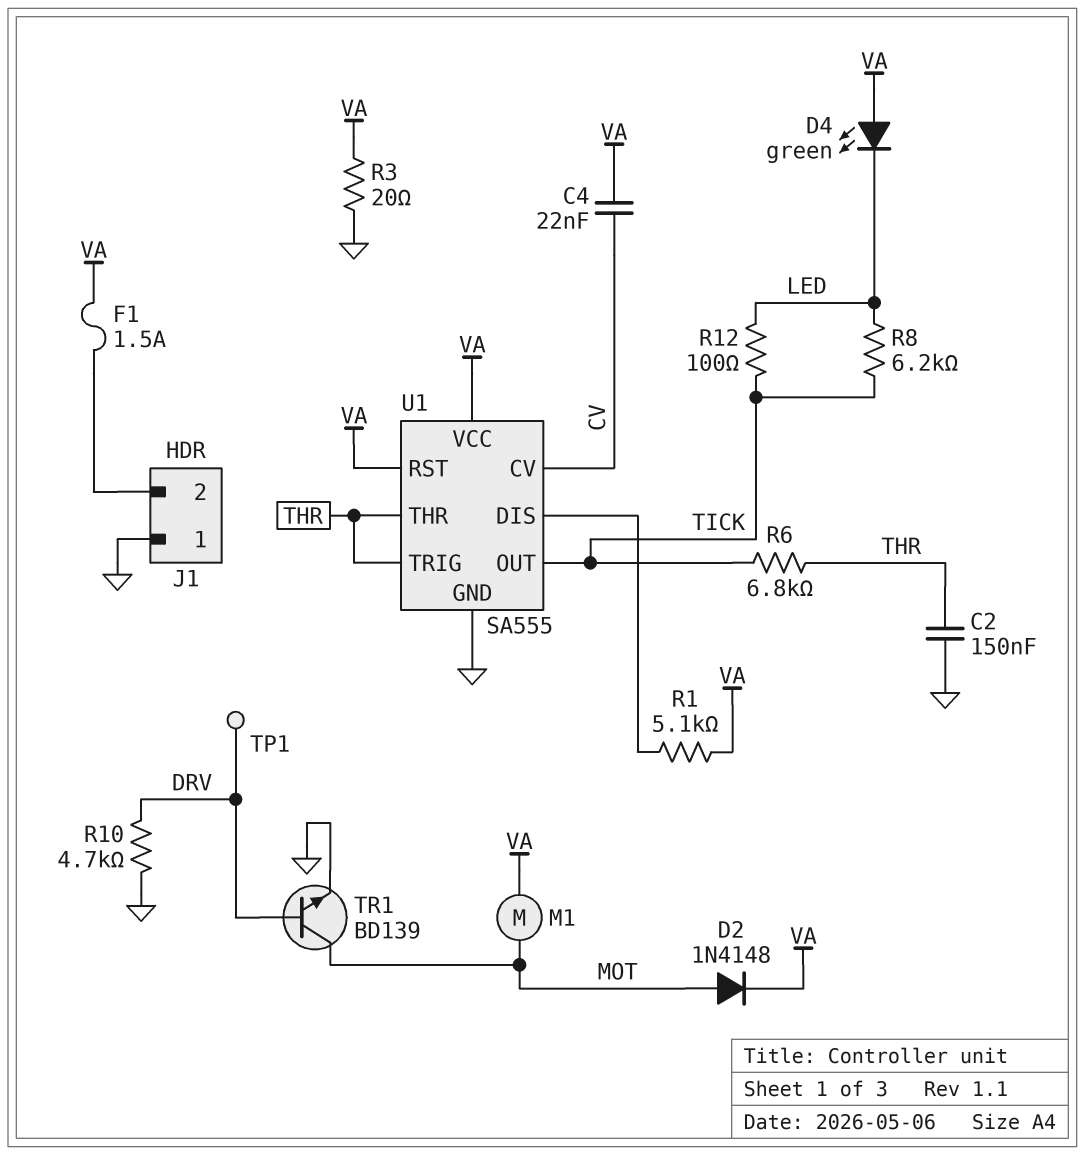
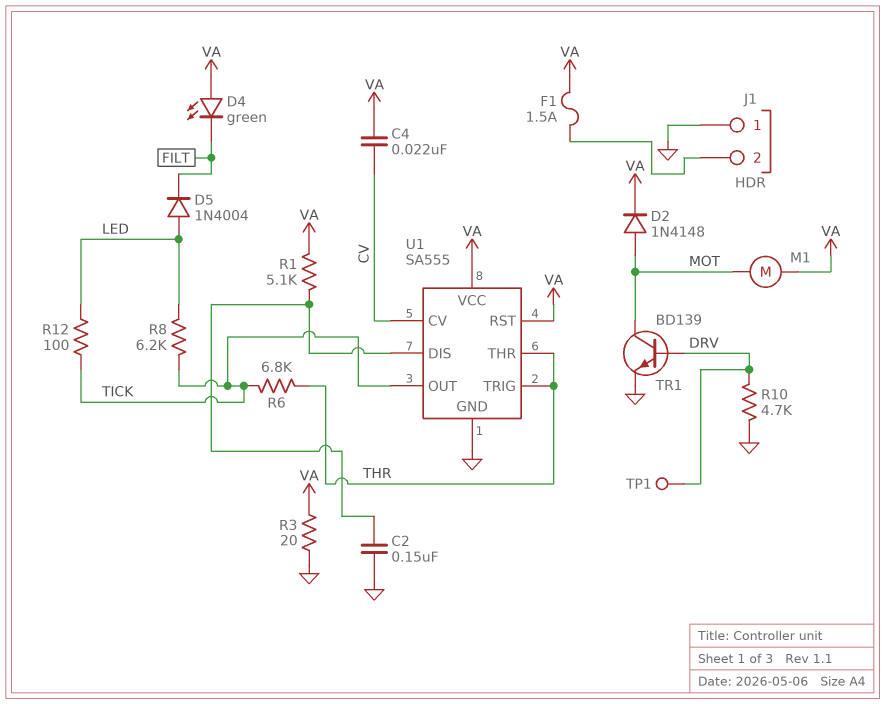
C2: 150nF (GND, THR) -> 150nF (GND, U1/DIS)
D4: LED green (A VA, K LED) -> LED green (A VA, K FILT)
D5: none -> diode 1N4004 (A LED, K FILT)

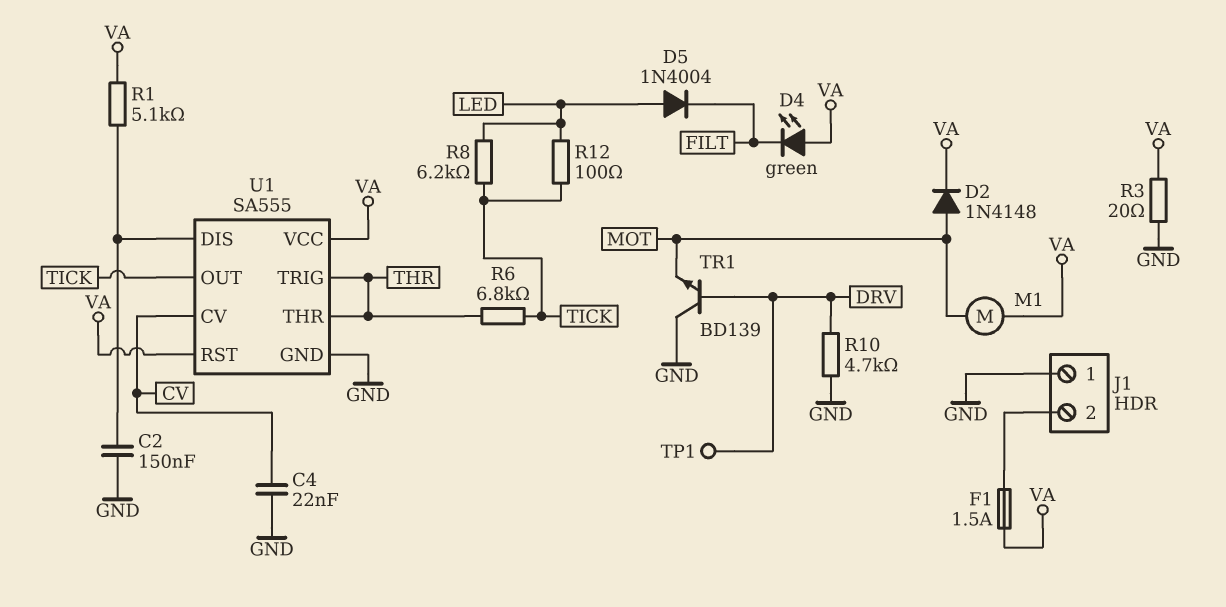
C4: 22nF (CV, VA) -> 22nF (CV, GND)
TR1: NPN BD139 (B DRV, C MOT, E GND) -> NPN BD139 (B DRV, C GND, E MOT)

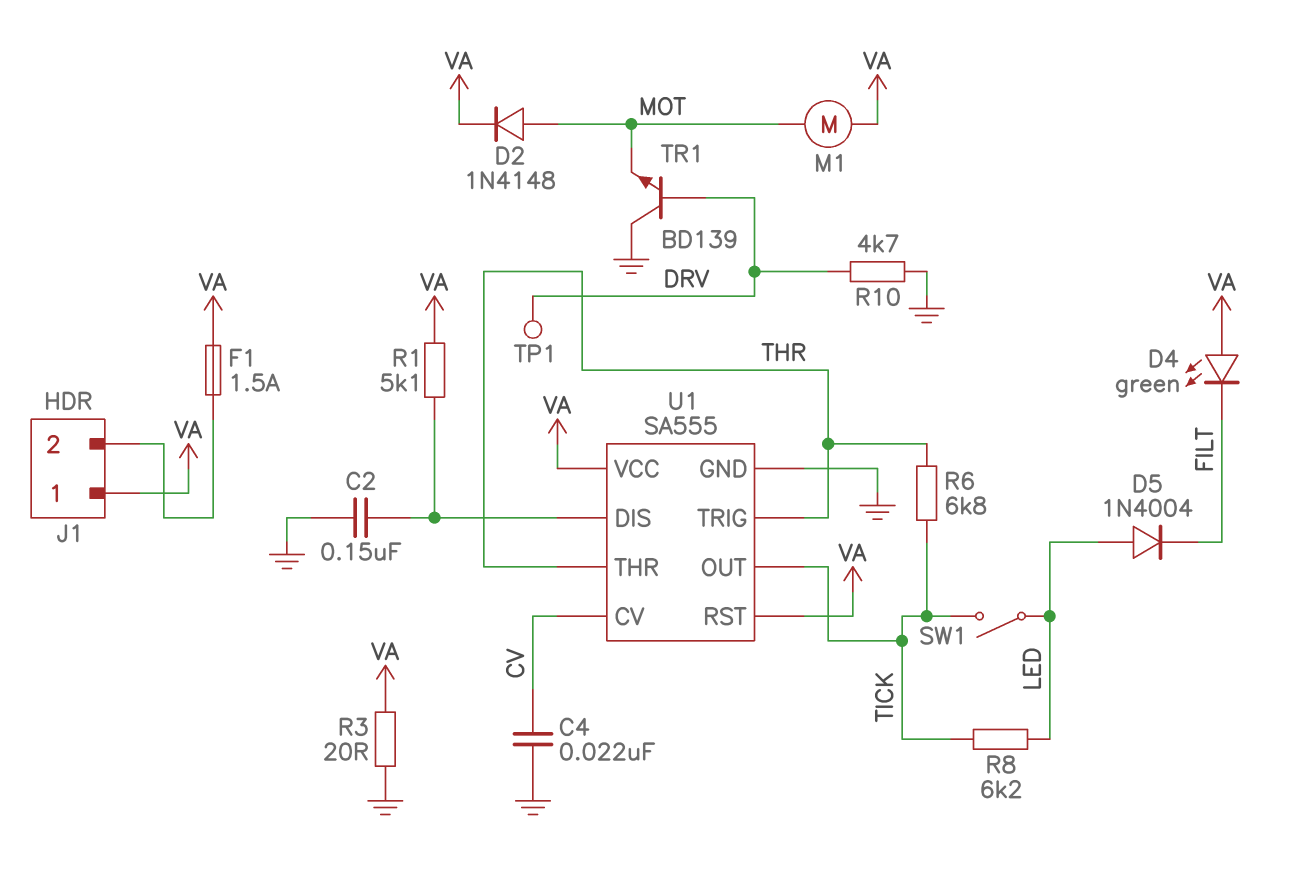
J1 pin 1: GND -> VA
R12: 100 (LED, TICK) -> none
SW1: none -> switch (LED, TICK)

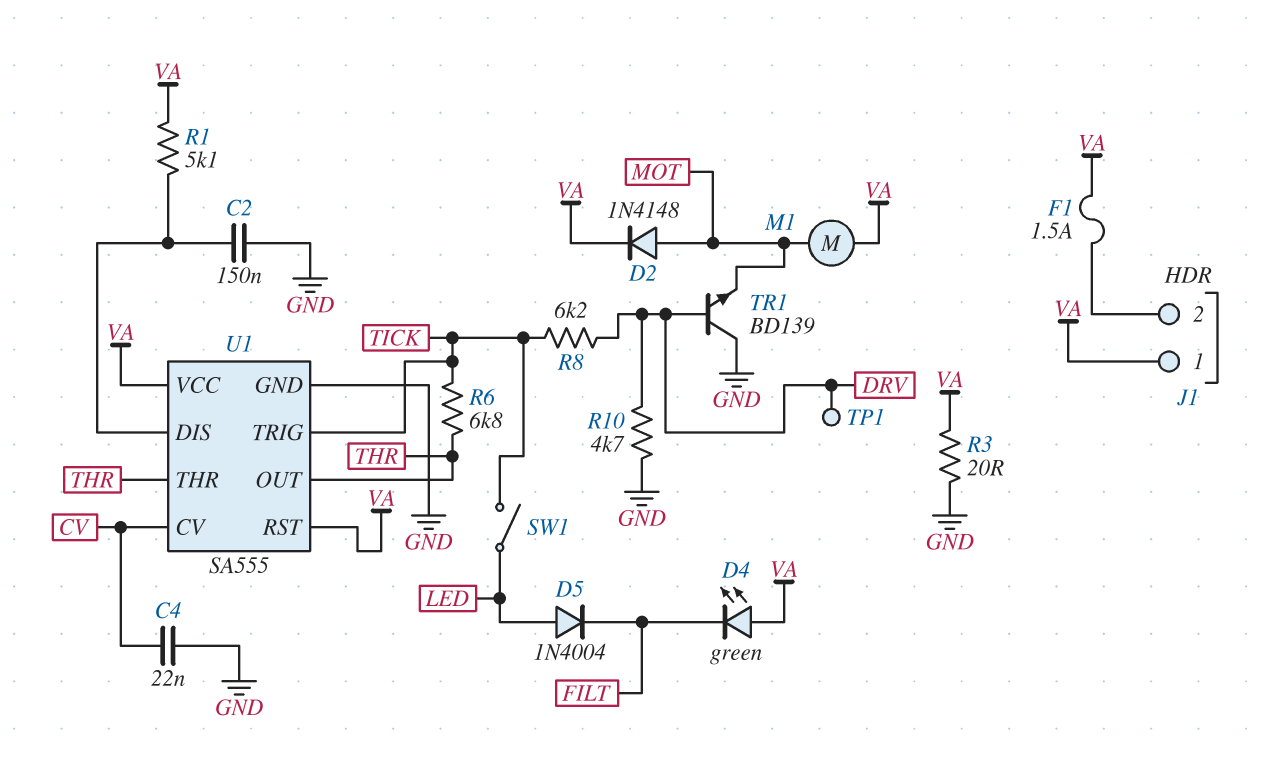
R8: 6.2k (LED, TICK) -> 6.2k (DRV, TICK)
U1 pin OUT: TICK -> THR
U1 pin TRIG: THR -> TICK

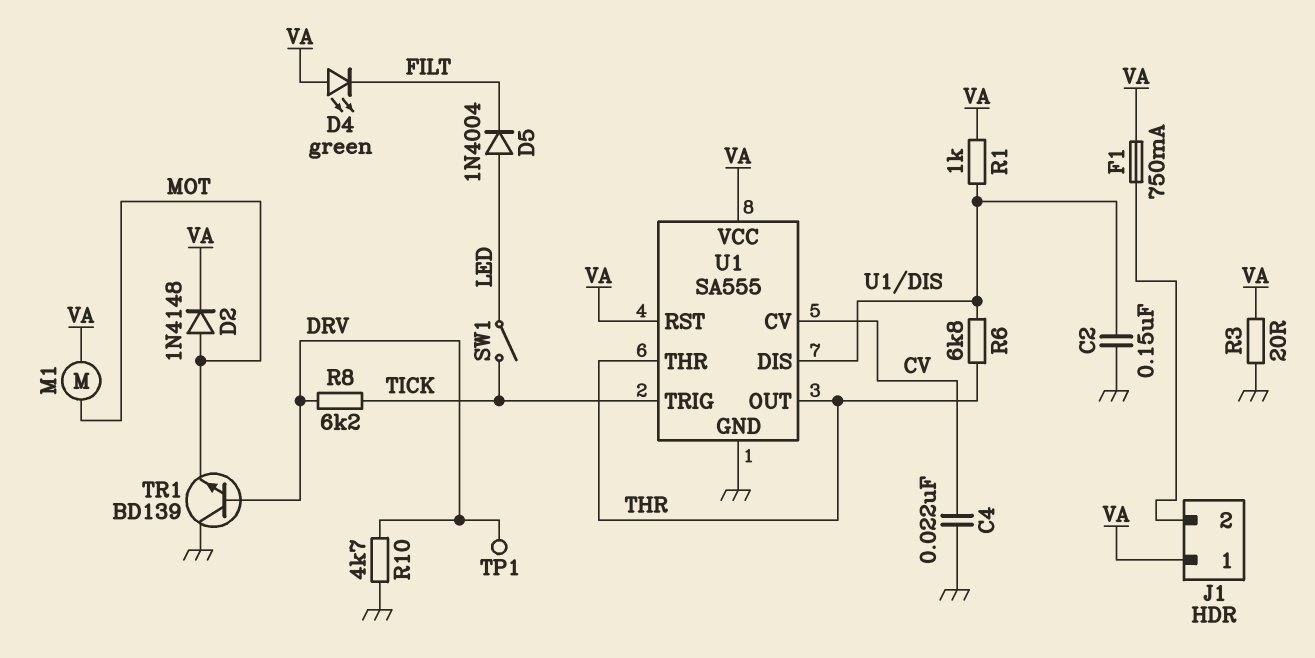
F1: 1.5A (J1/2, VA) -> 750mA (J1/2, VA)
R1: 5.1k (U1/DIS, VA) -> 1k (U1/DIS, VA)
R6: 6.8k (THR, TICK) -> 6.8k (THR, U1/DIS)

